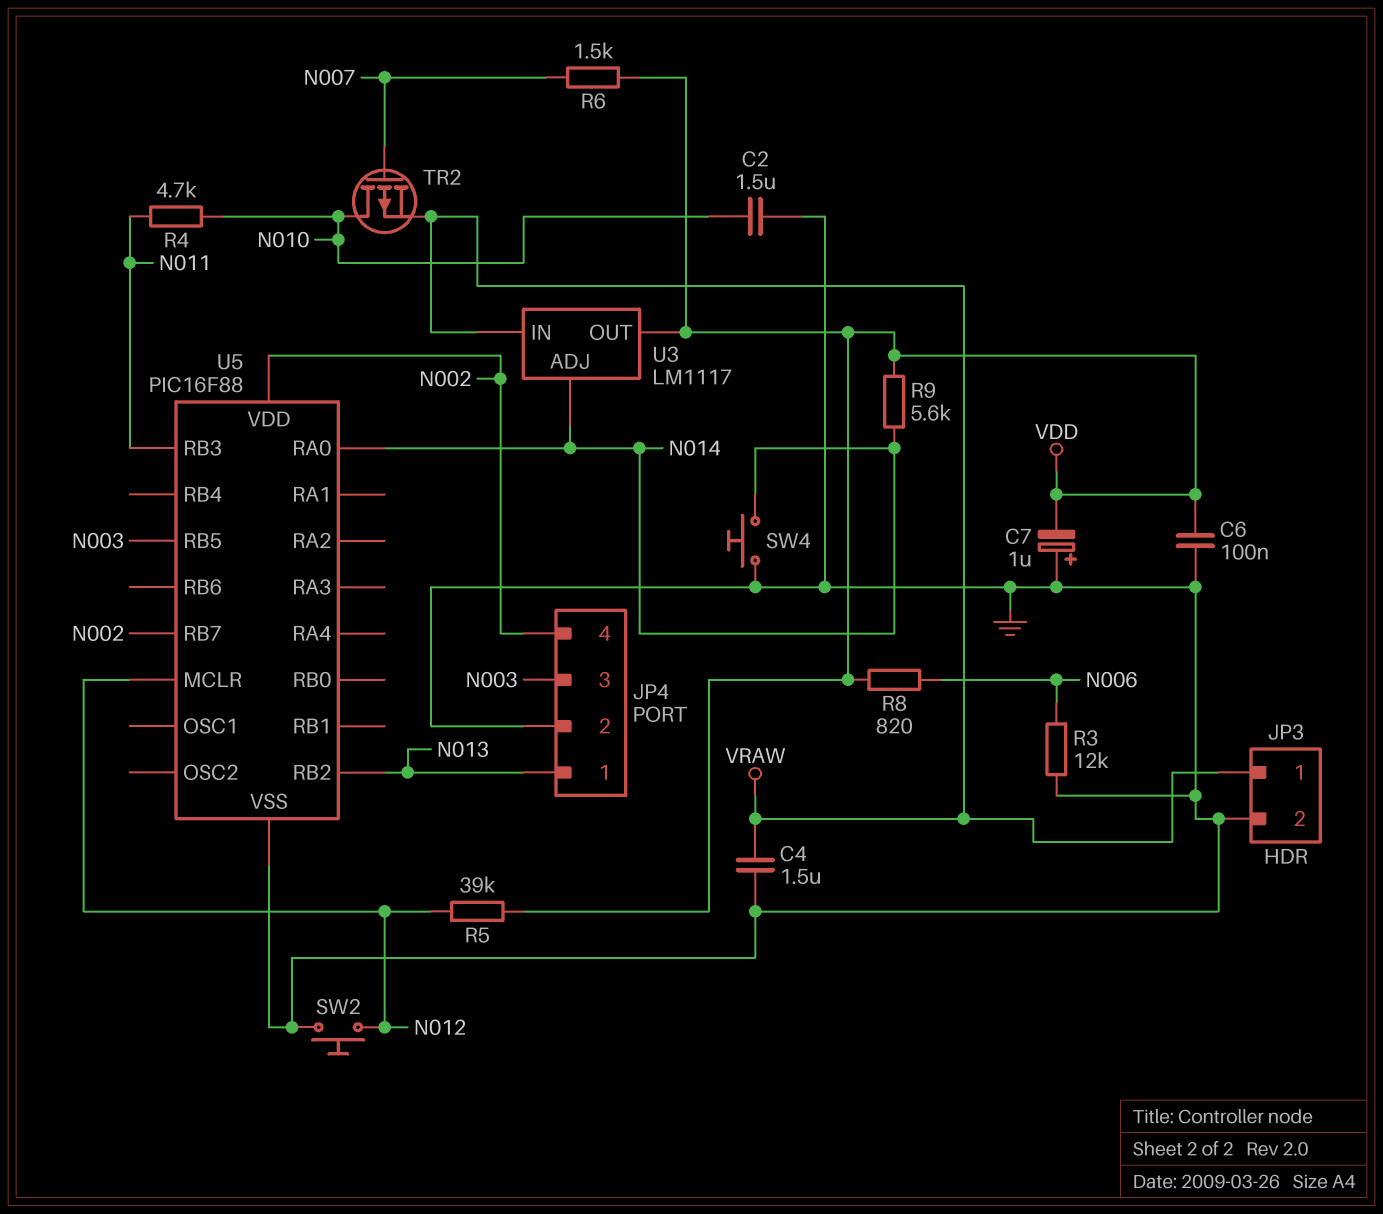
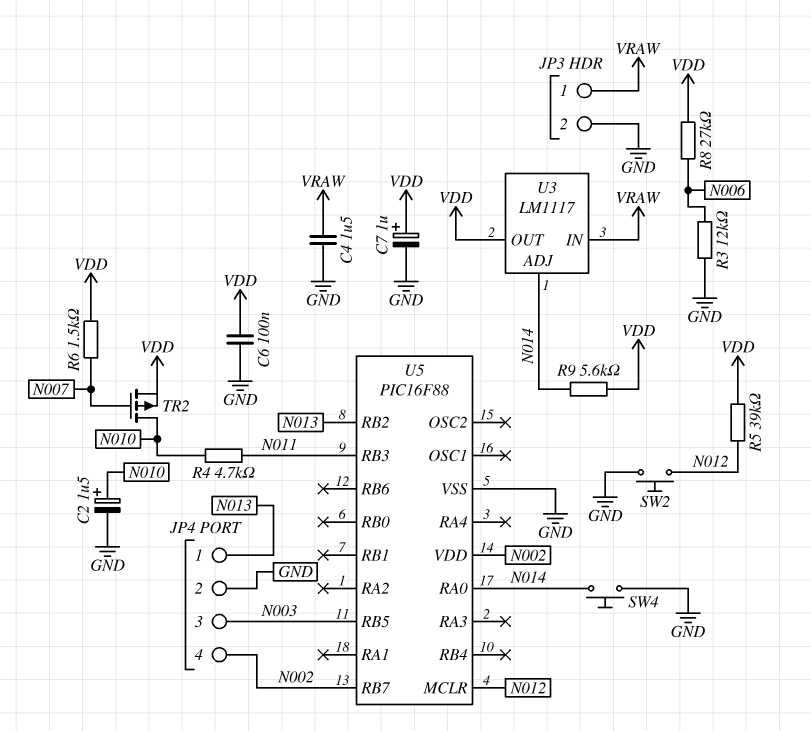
C2: 1.5uF (GND, N010) -> 1.5uF (plus N010, minus GND)
C7: 1uF (plus GND, minus VDD) -> 1uF (plus VDD, minus GND)
R8: 820 (N006, VDD) -> 27k (N006, VDD)
TR2: PMOS (G N007, D N010, S VRAW) -> PMOS (G N007, D N010, S VDD)

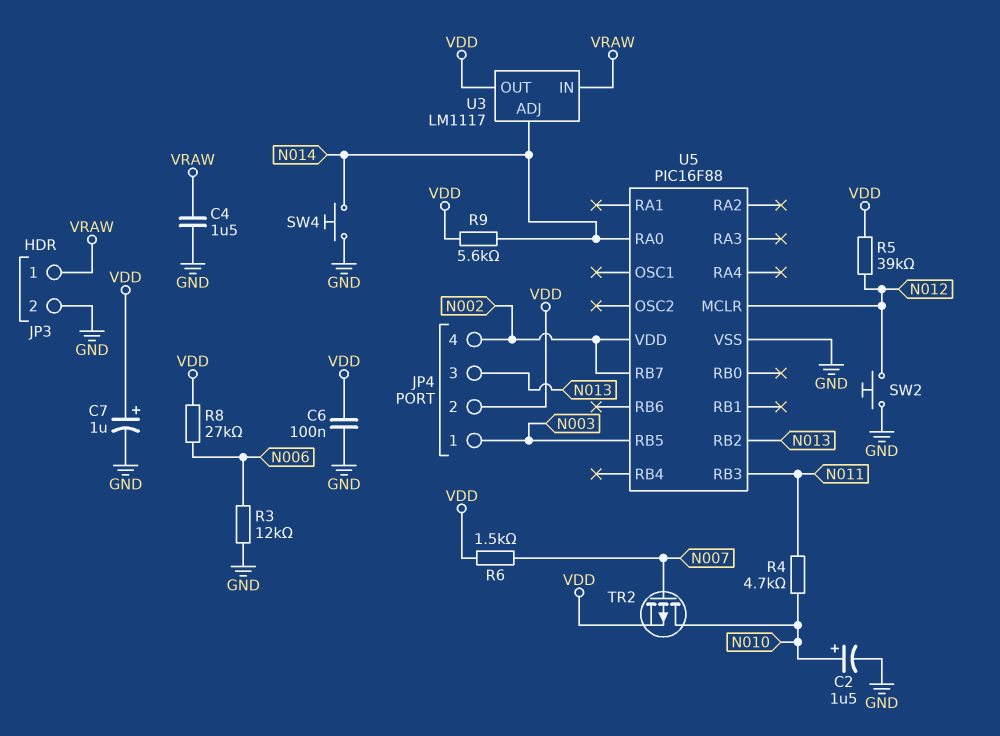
JP4 pin 1: N013 -> N003
JP4 pin 2: GND -> VDD
JP4 pin 3: N003 -> N013

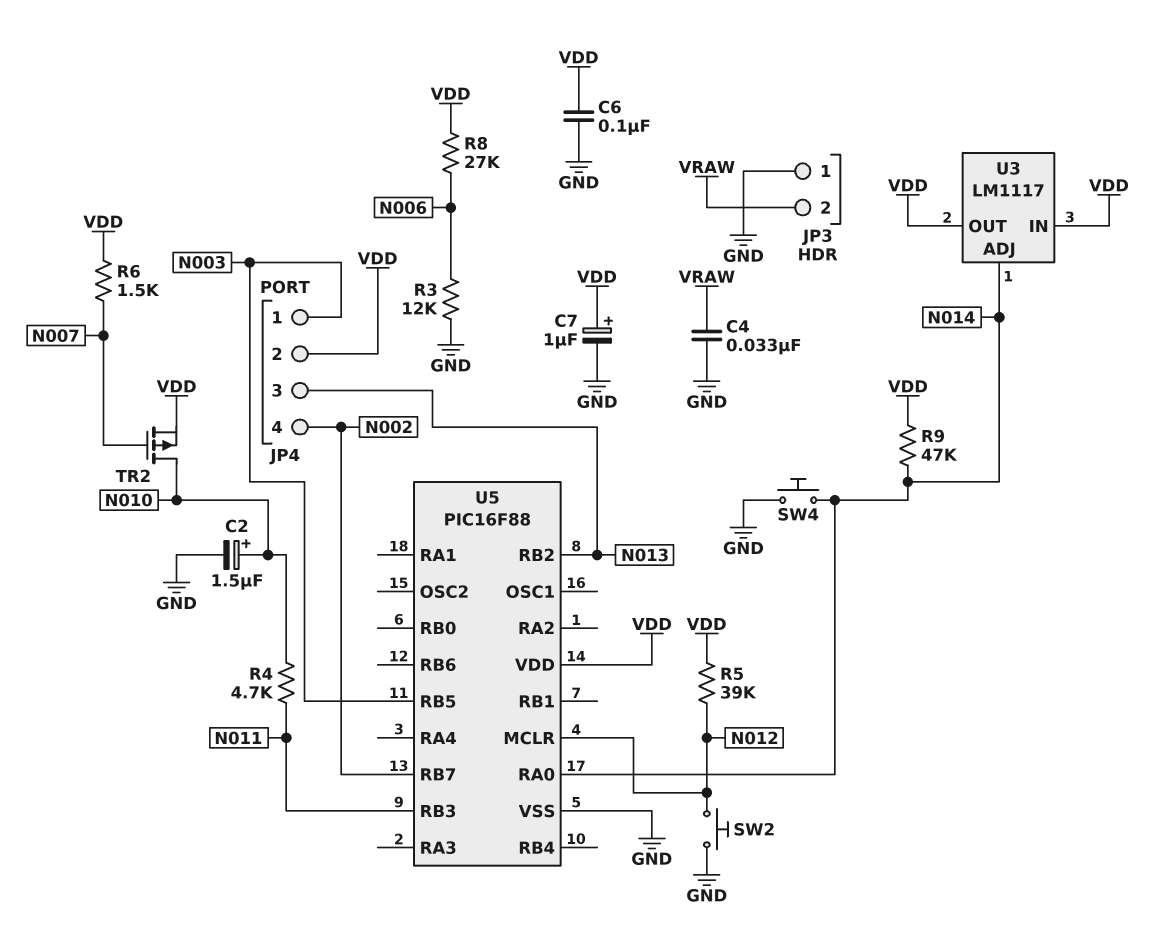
C4: 1.5uF (GND, VRAW) -> 33nF (GND, VRAW)
JP3 pin 1: VRAW -> GND
JP3 pin 2: GND -> VRAW
R9: 5.6k (N014, VDD) -> 47k (N014, VDD)
U3 pin IN: VRAW -> VDD
U5 pin VDD: N002 -> VDD

